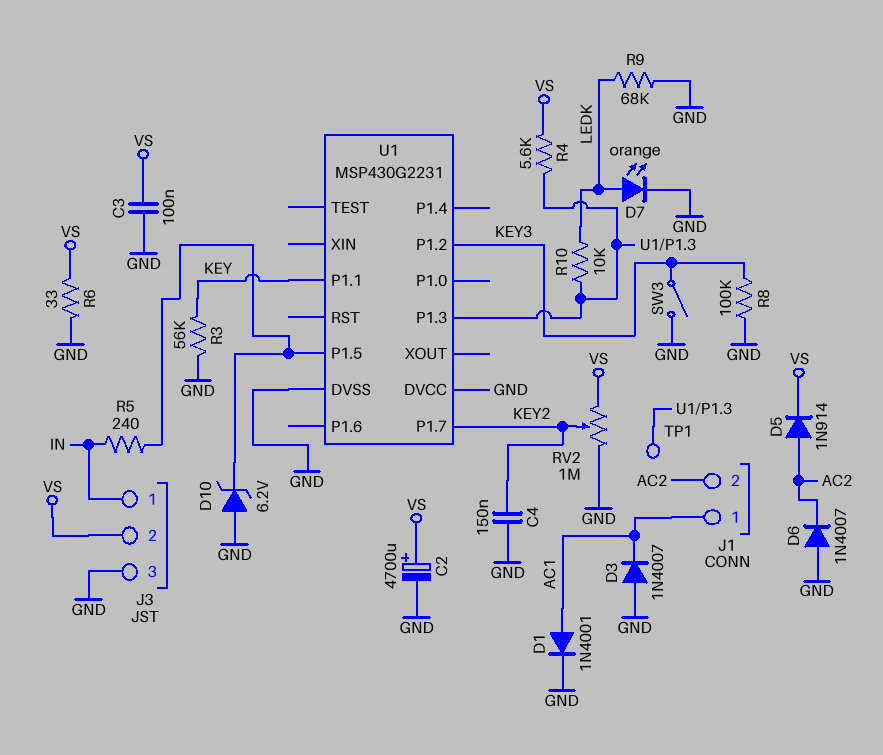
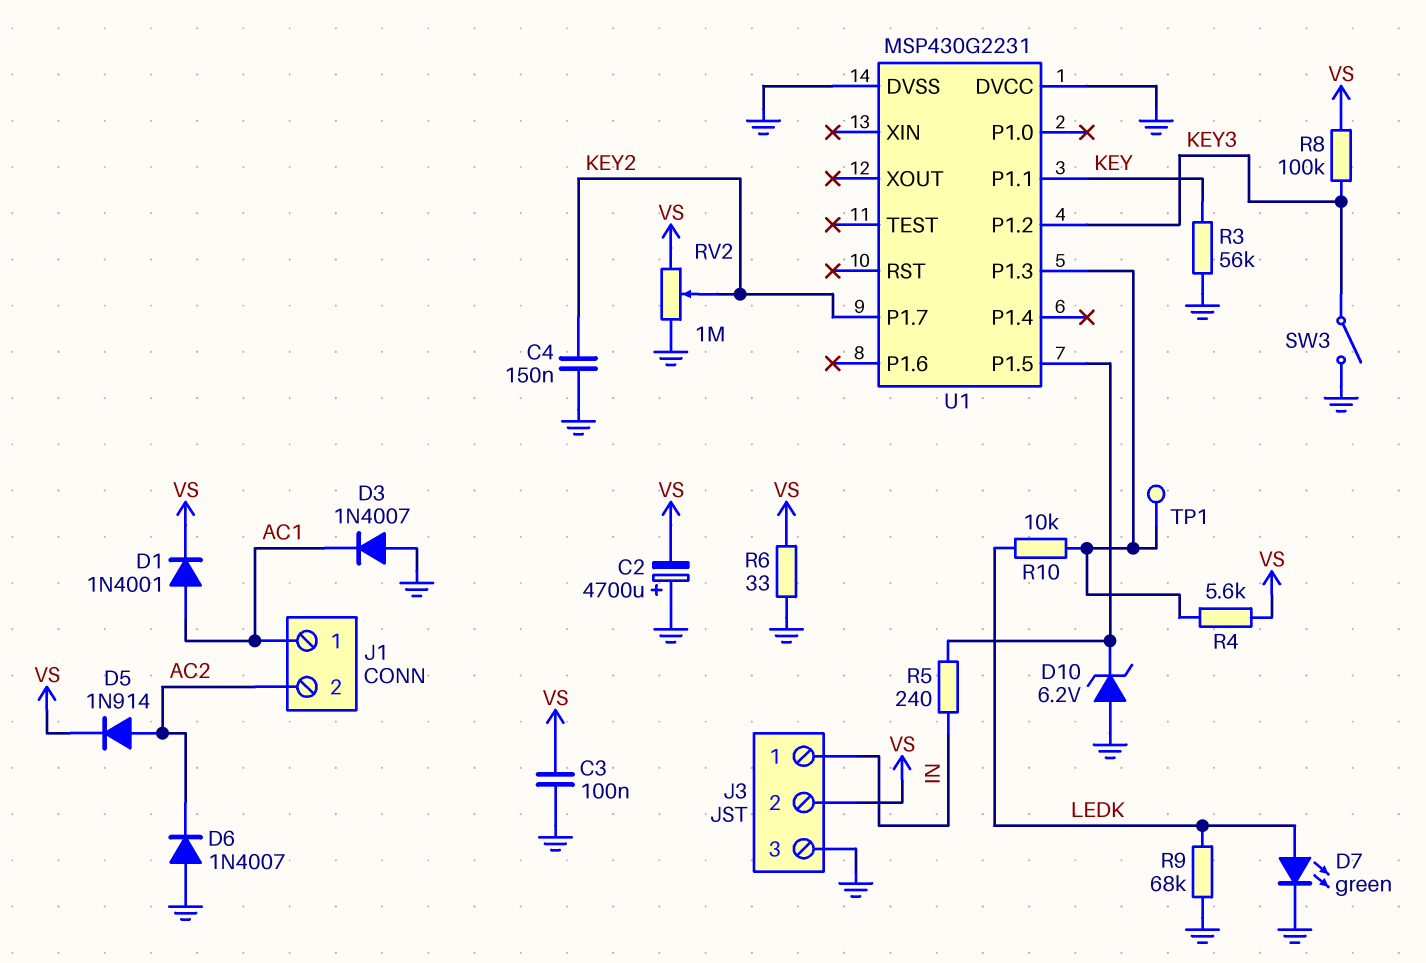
C2: 4700uF (plus VS, minus GND) -> 4700uF (plus GND, minus VS)
D1: diode 1N4001 (A AC1, K GND) -> diode 1N4001 (A AC1, K VS)
D7: LED orange (A LEDK, K GND) -> LED green (A LEDK, K GND)
R8: 100k (GND, KEY3) -> 100k (KEY3, VS)

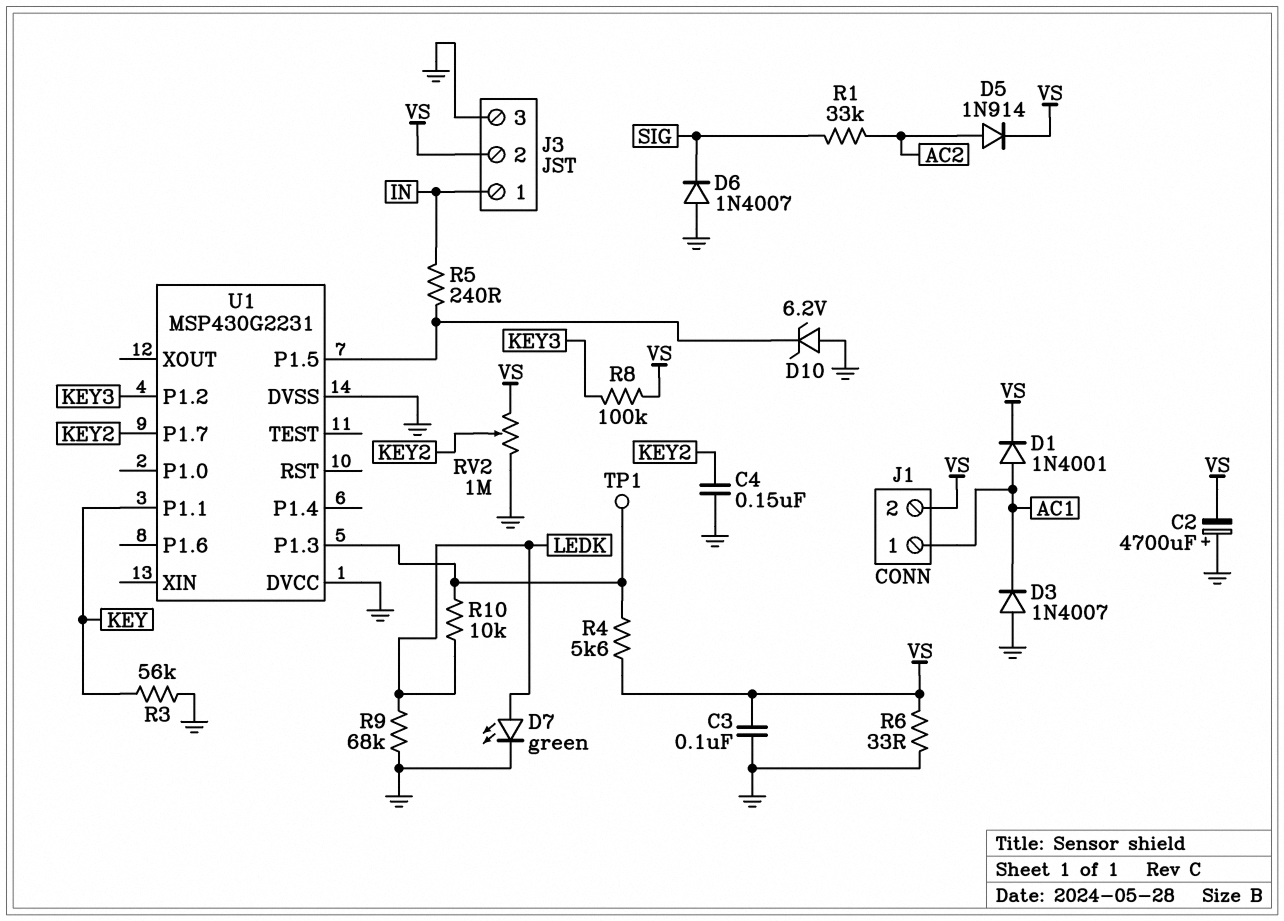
D6: diode 1N4007 (A GND, K AC2) -> diode 1N4007 (A GND, K SIG)
J1 pin 2: AC2 -> VS
R1: none -> 33k (AC2, SIG)
SW3: switch (GND, KEY3) -> none

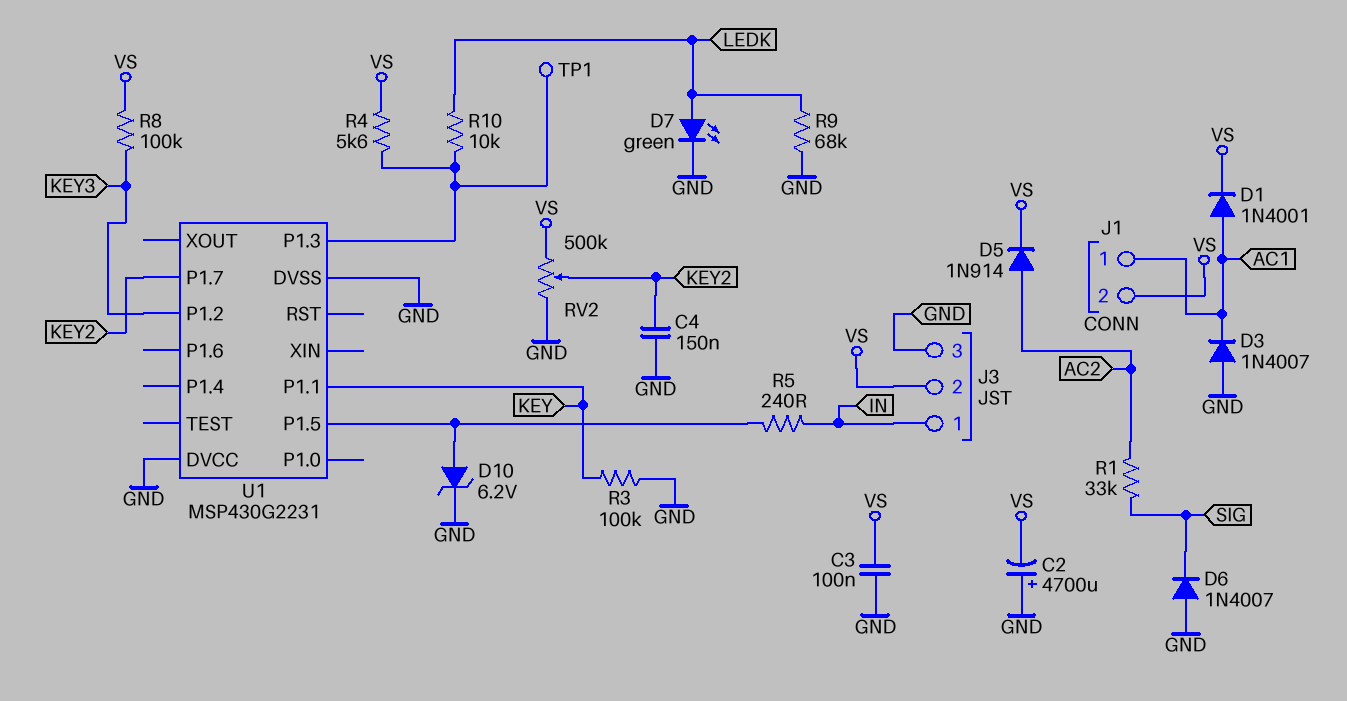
D10: zener 6.2V (A GND, K U1/P1.5) -> zener 6.2V (A U1/P1.5, K GND)
R3: 56k (GND, KEY) -> 100k (GND, KEY)
R6: 33 (GND, VS) -> none
RV2: 1M (GND, VS, wiper KEY2) -> 500k (GND, VS, wiper KEY2)

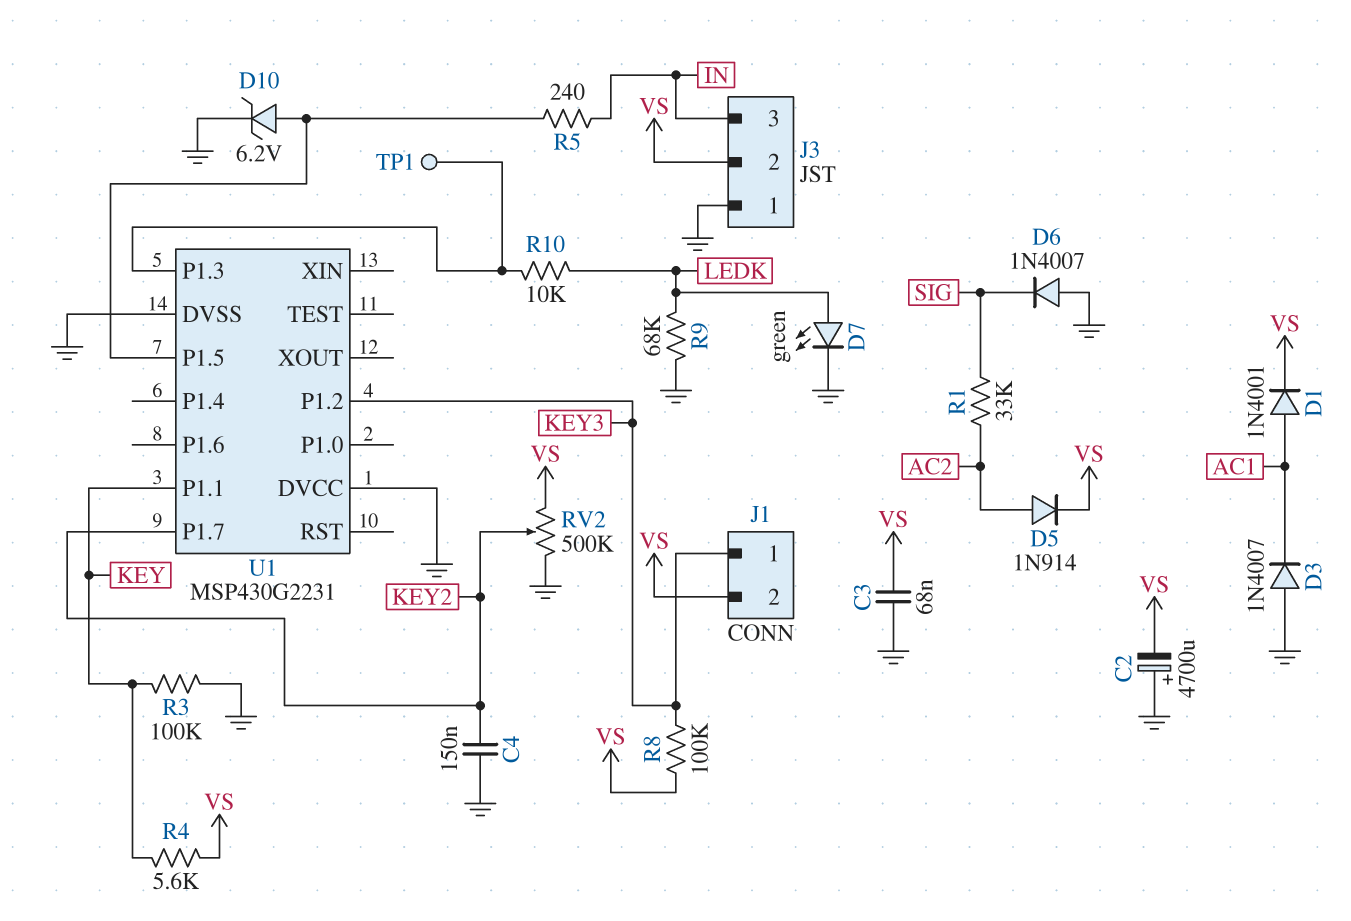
C3: 100nF (GND, VS) -> 68nF (GND, VS)
J1 pin 1: AC1 -> KEY3
J3 pin 1: IN -> GND
J3 pin 3: GND -> IN
R4: 5.6k (U1/P1.3, VS) -> 5.6k (KEY, VS)

